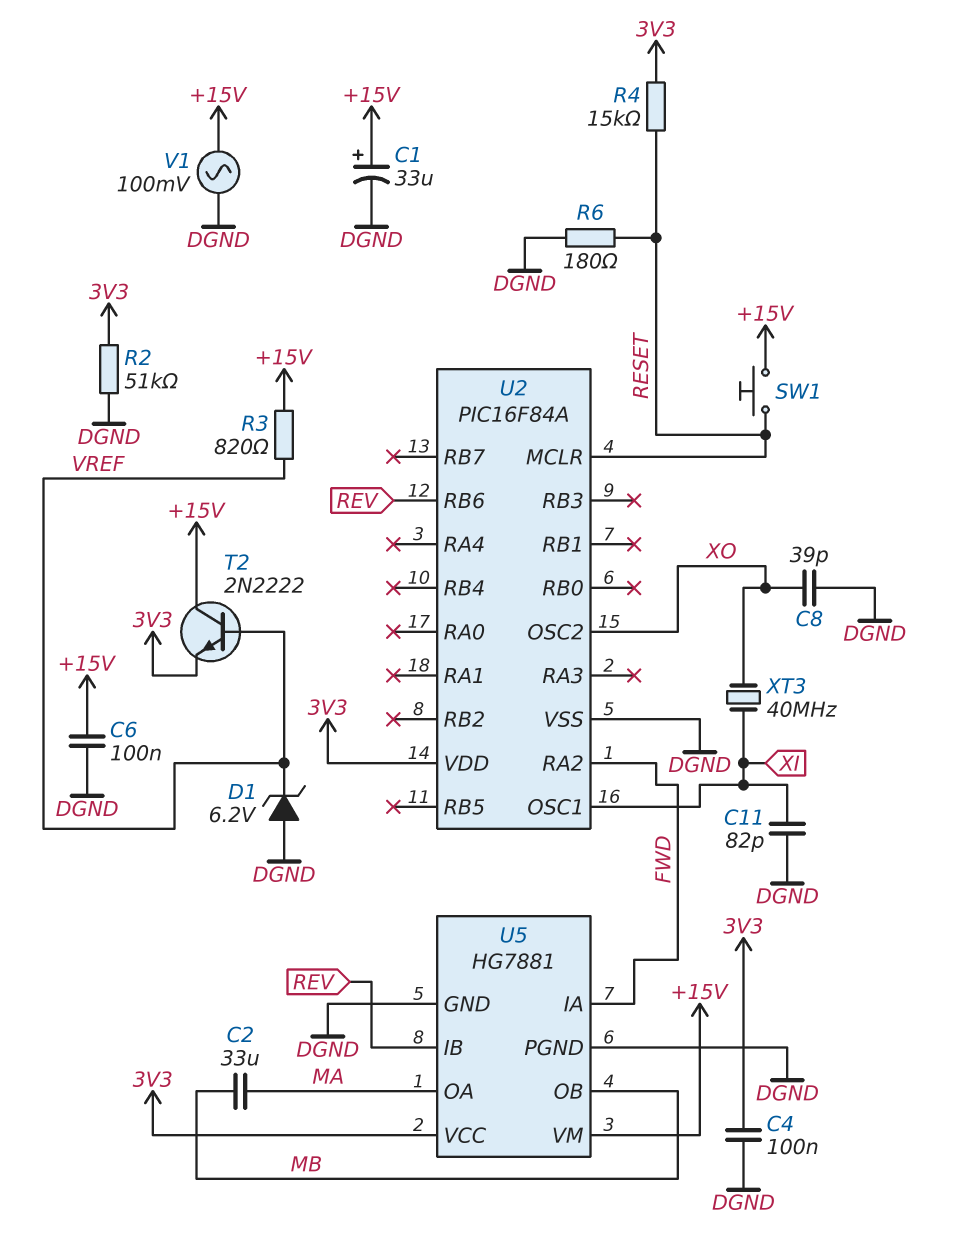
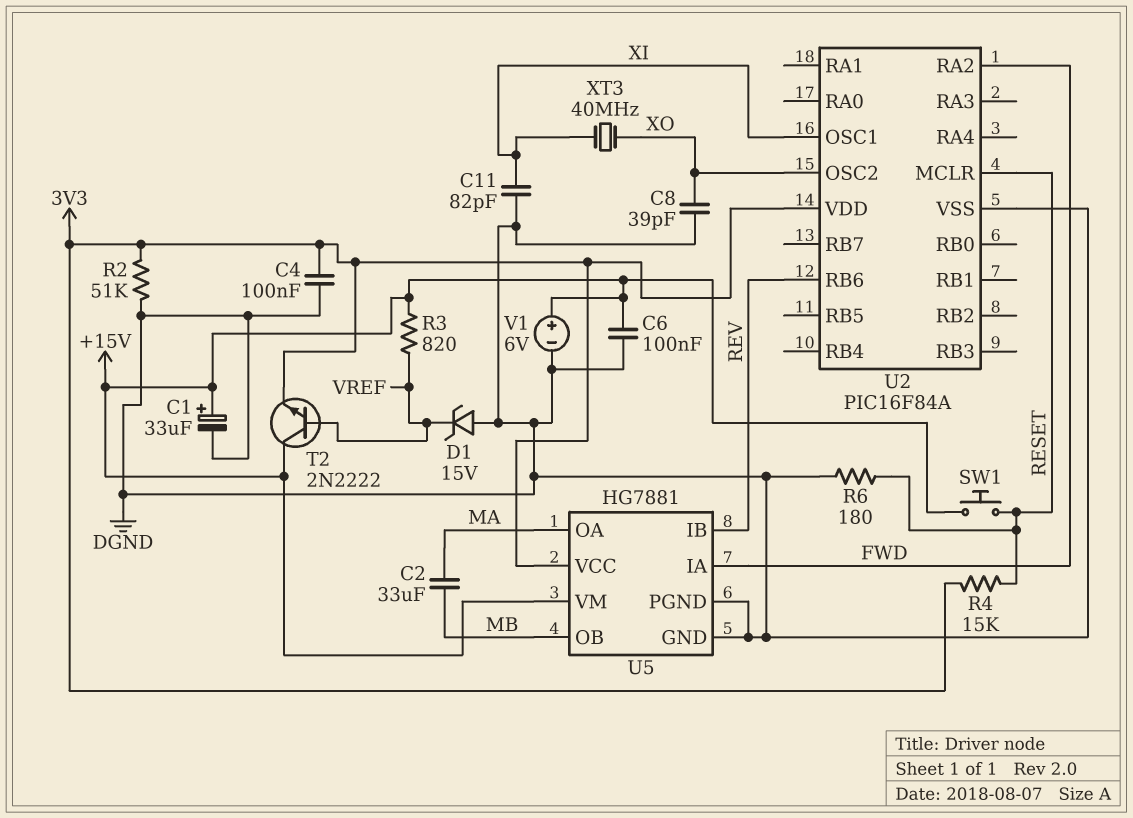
D1: zener 6.2V (A DGND, K VREF) -> zener 15V (A DGND, K VREF)
V1: AC 100mV (+15V, DGND) -> 6V (plus +15V, minus DGND)

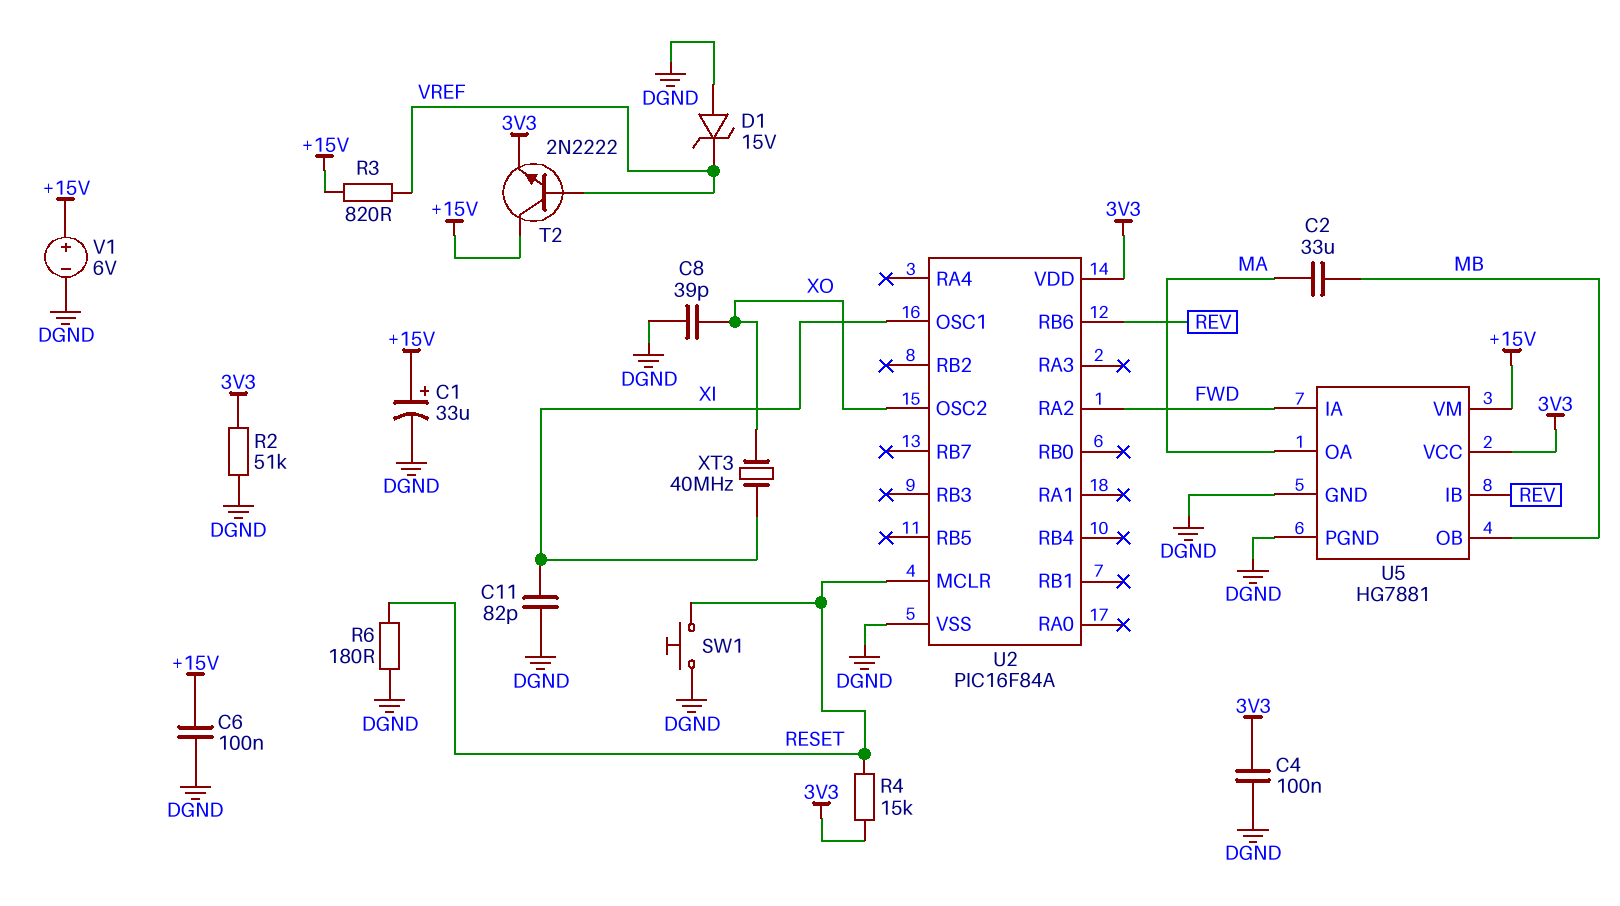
SW1: button (+15V, RESET) -> button (DGND, RESET)

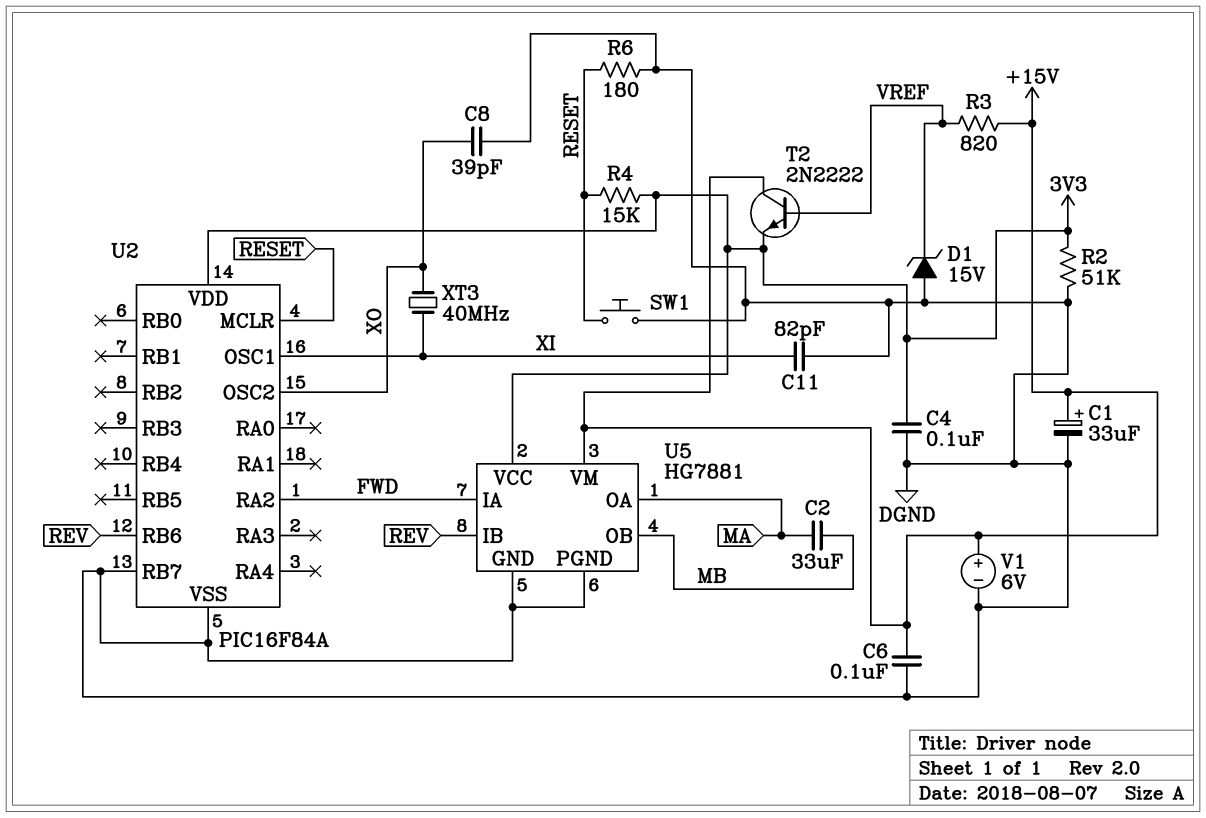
U2 pin RB7: none -> DGND

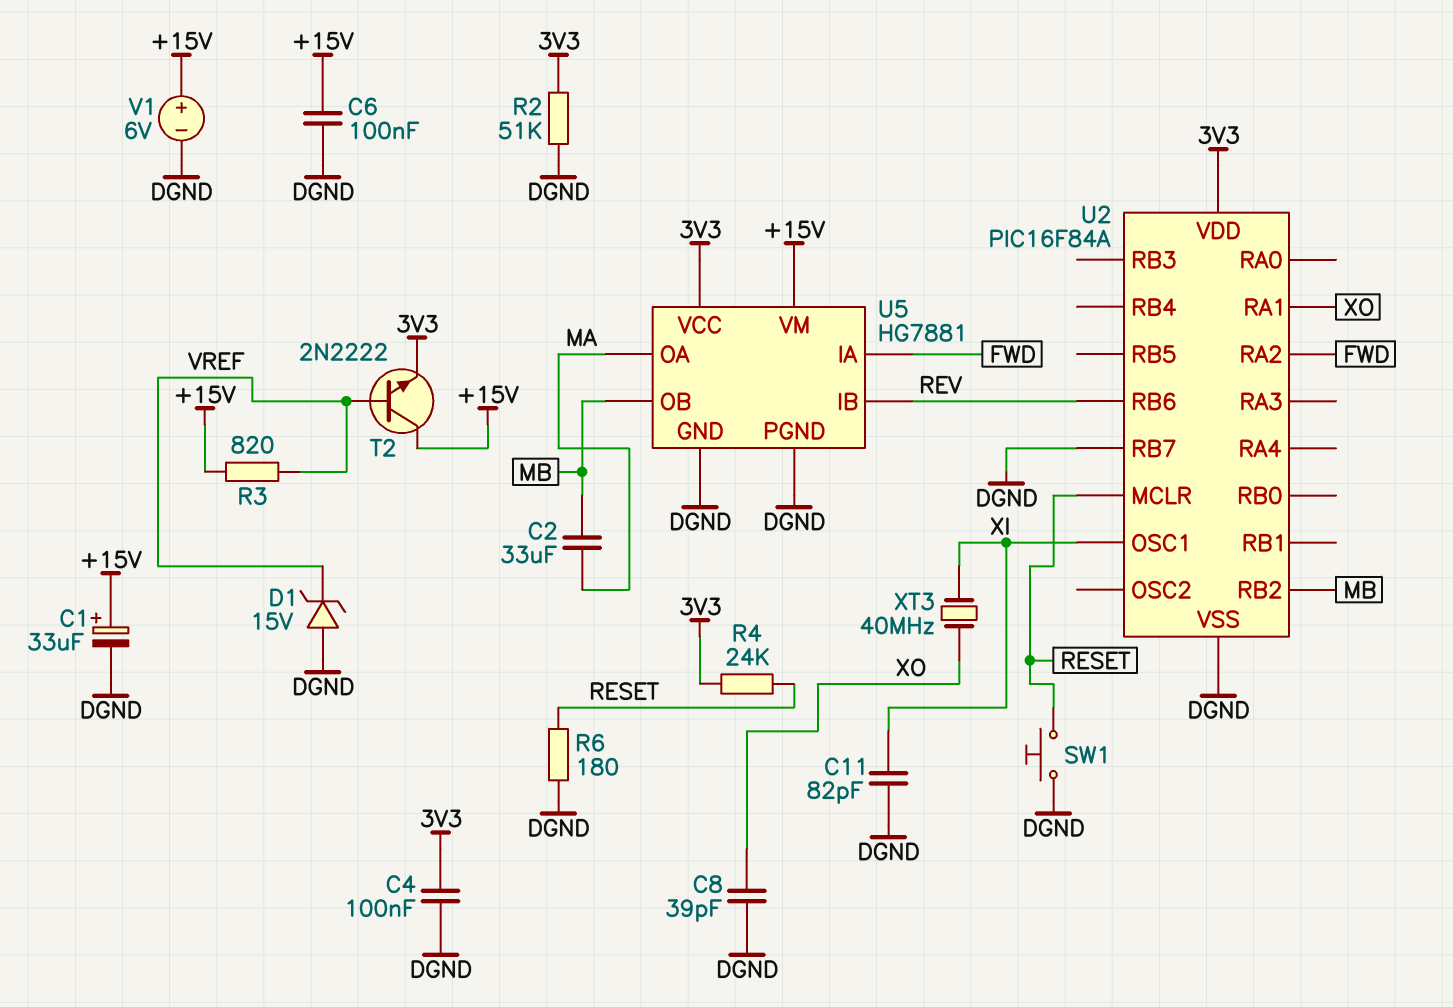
R4: 15k (3V3, RESET) -> 24k (3V3, RESET)
U2 pin OSC2: XO -> none
U2 pin RA1: none -> XO
U2 pin RB2: none -> MB

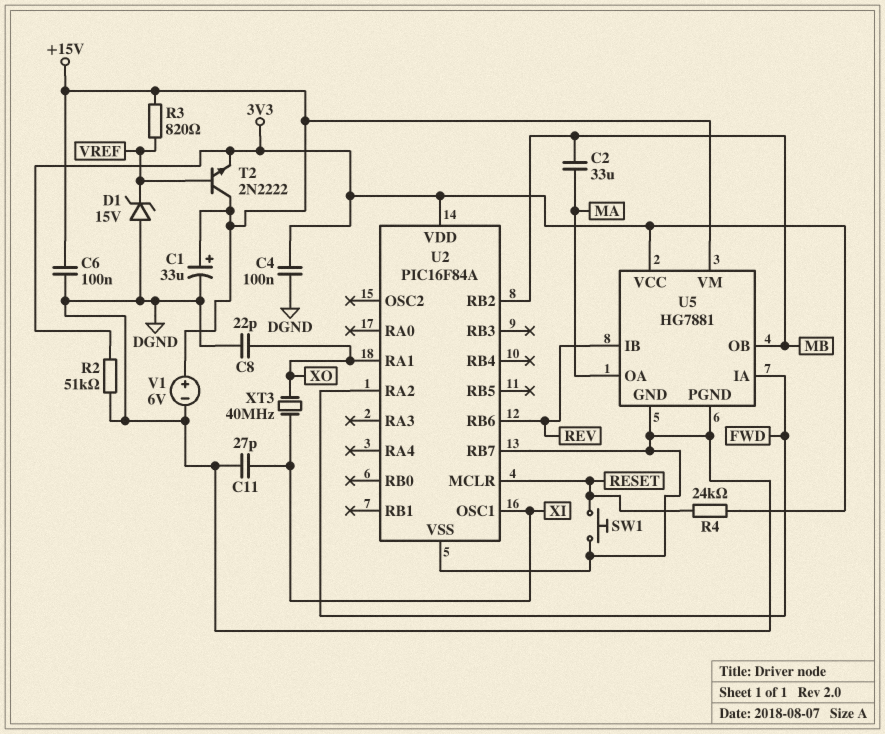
C8: 39pF (DGND, XO) -> 22pF (DGND, XO)
C11: 82pF (DGND, XI) -> 27pF (DGND, XI)
R6: 180 (DGND, RESET) -> none

